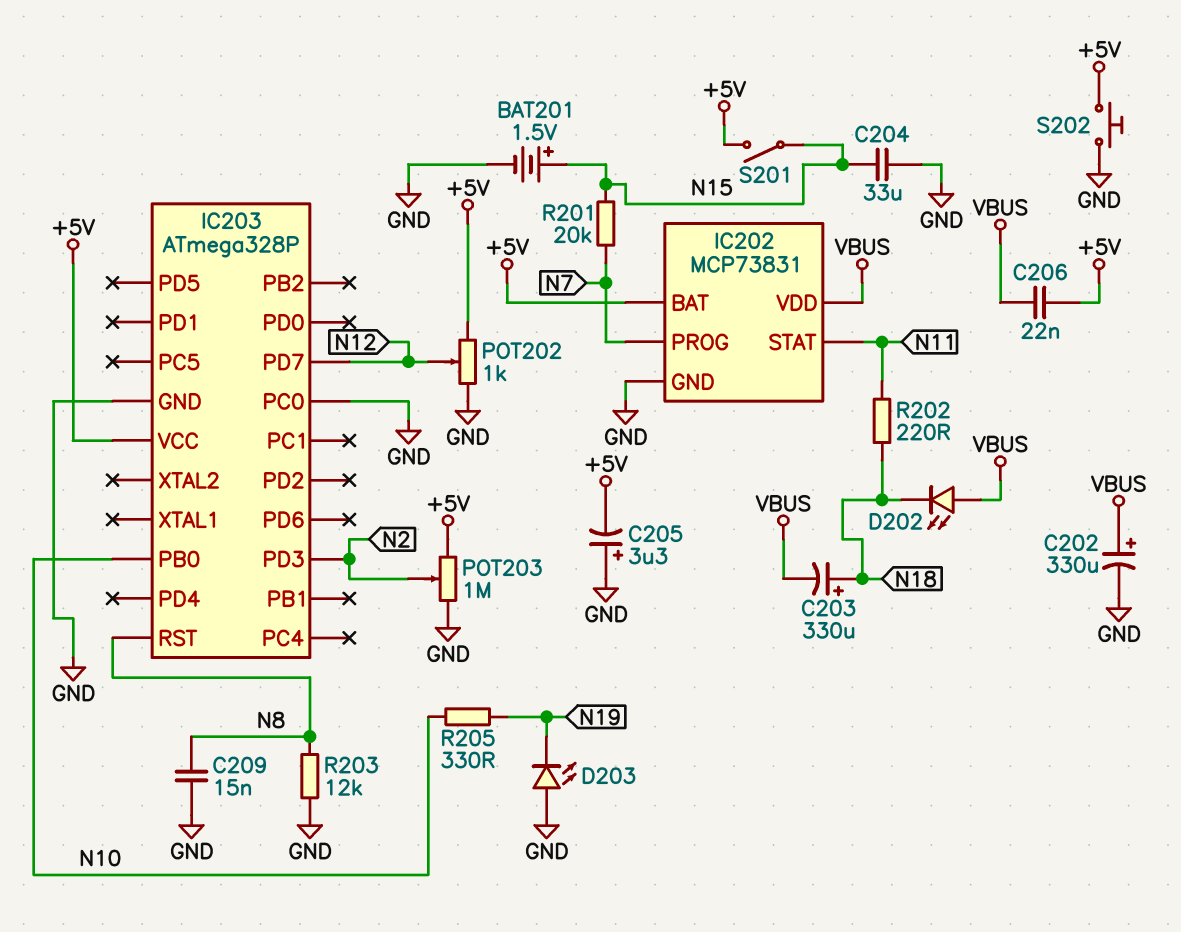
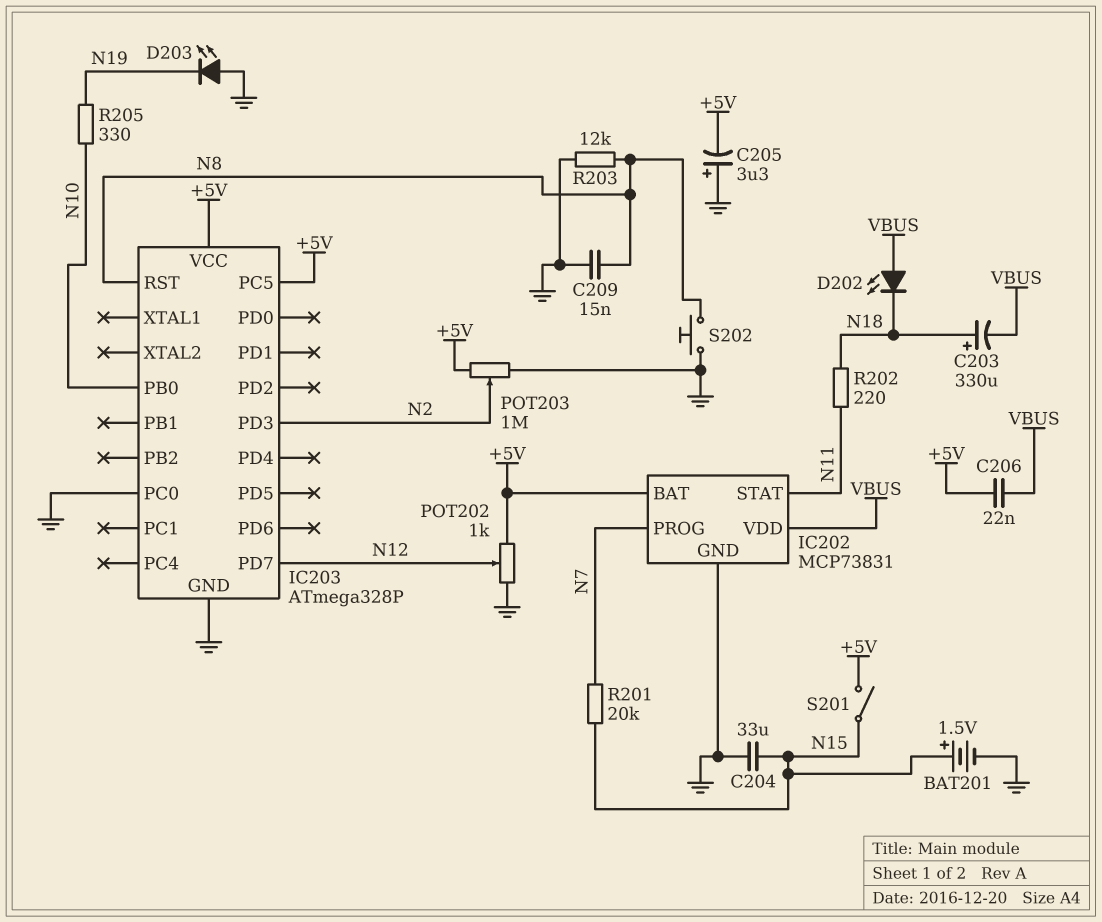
C202: 330uF (plus VBUS, minus GND) -> none
IC203 pin PC5: none -> +5V
S202: button (+5V, GND) -> button (GND, N8)

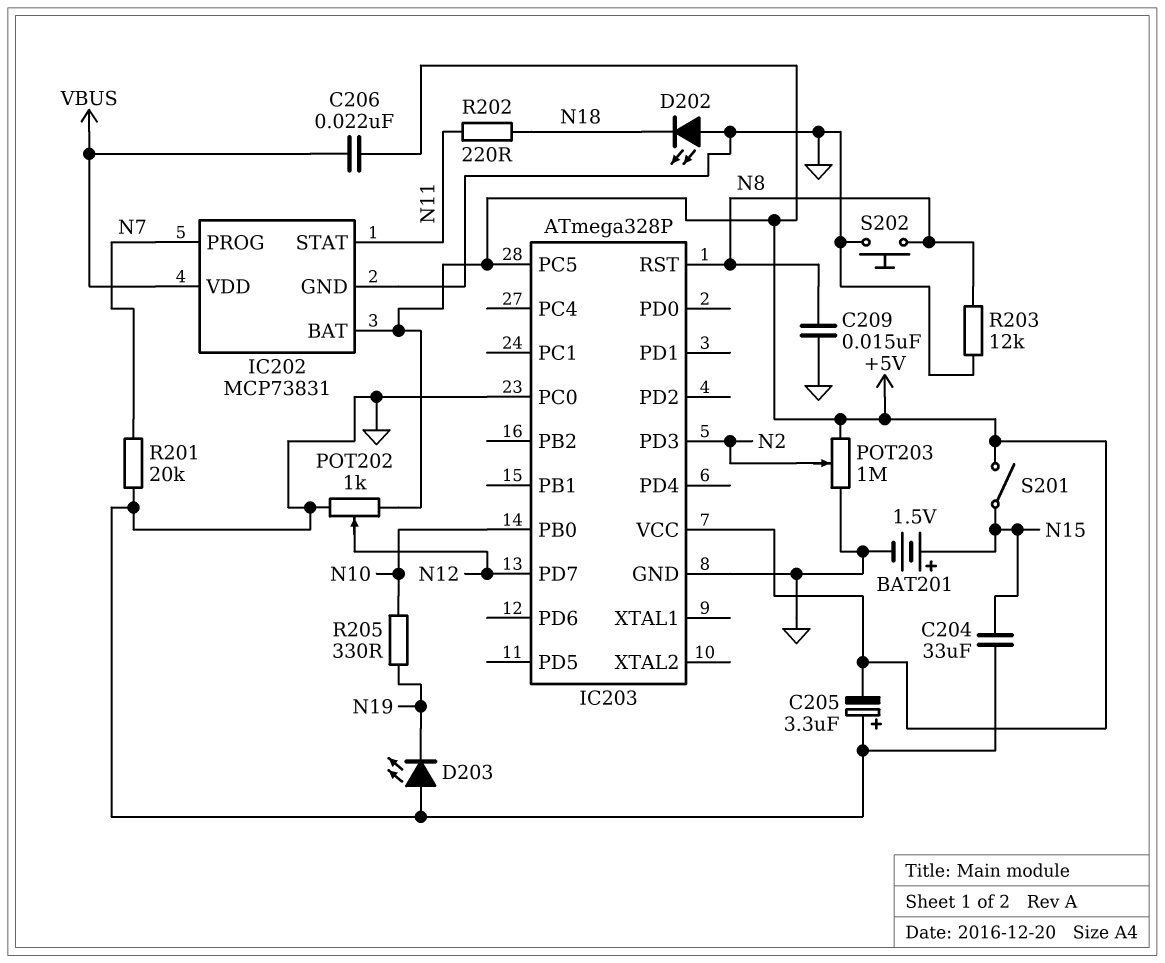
C203: 330uF (plus N18, minus VBUS) -> none
D202: LED (A VBUS, K N18) -> LED (A GND, K N18)
R201: 20k (N7, N15) -> 20k (GND, N7)

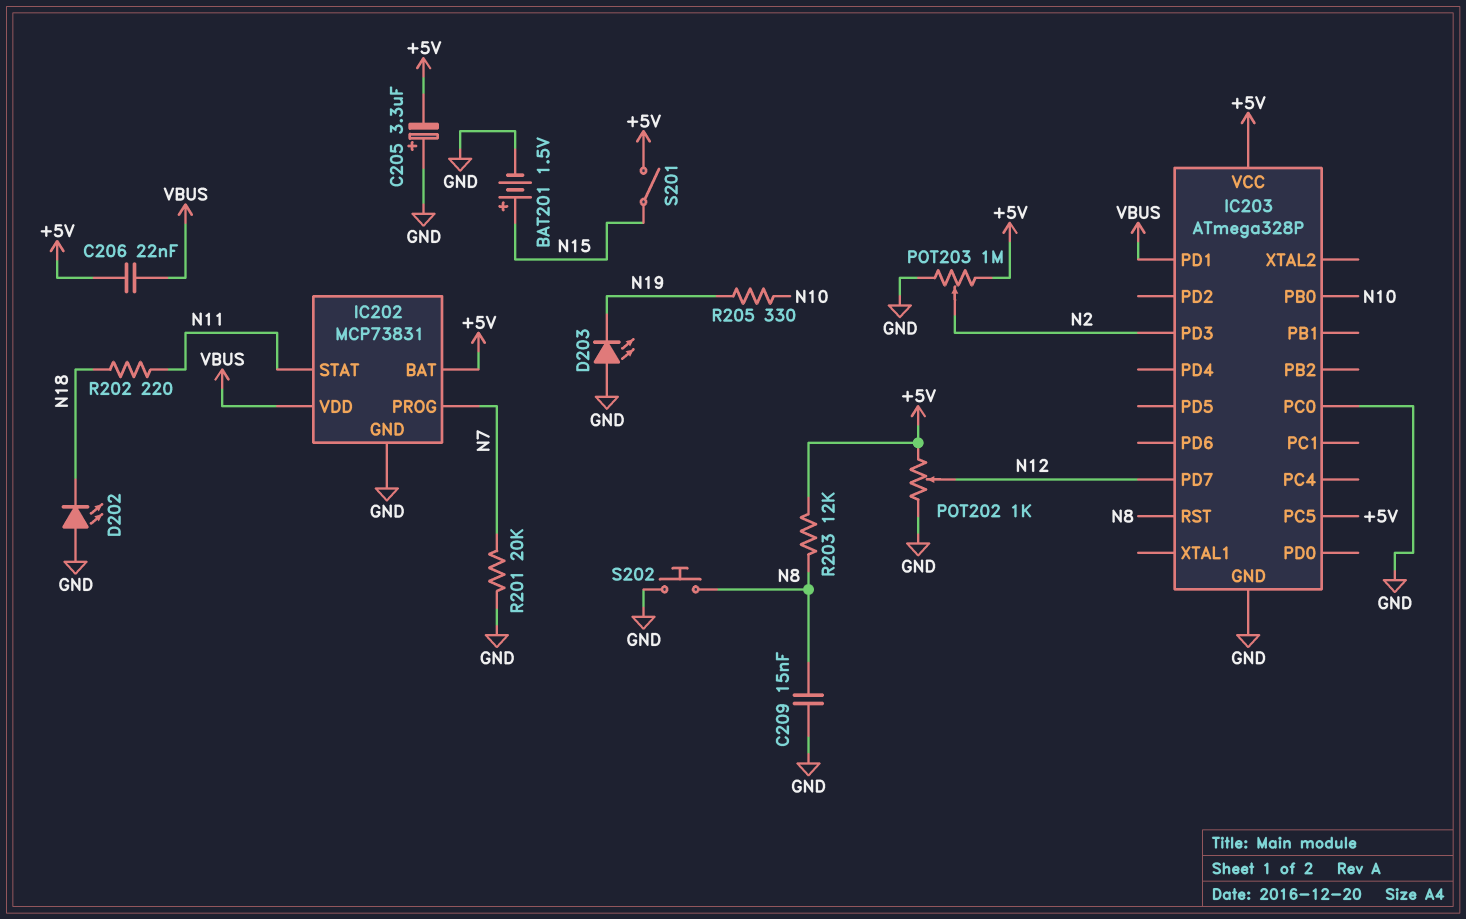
C204: 33uF (GND, N15) -> none
IC203 pin PD1: none -> VBUS
R203: 12k (GND, N8) -> 12k (+5V, N8)

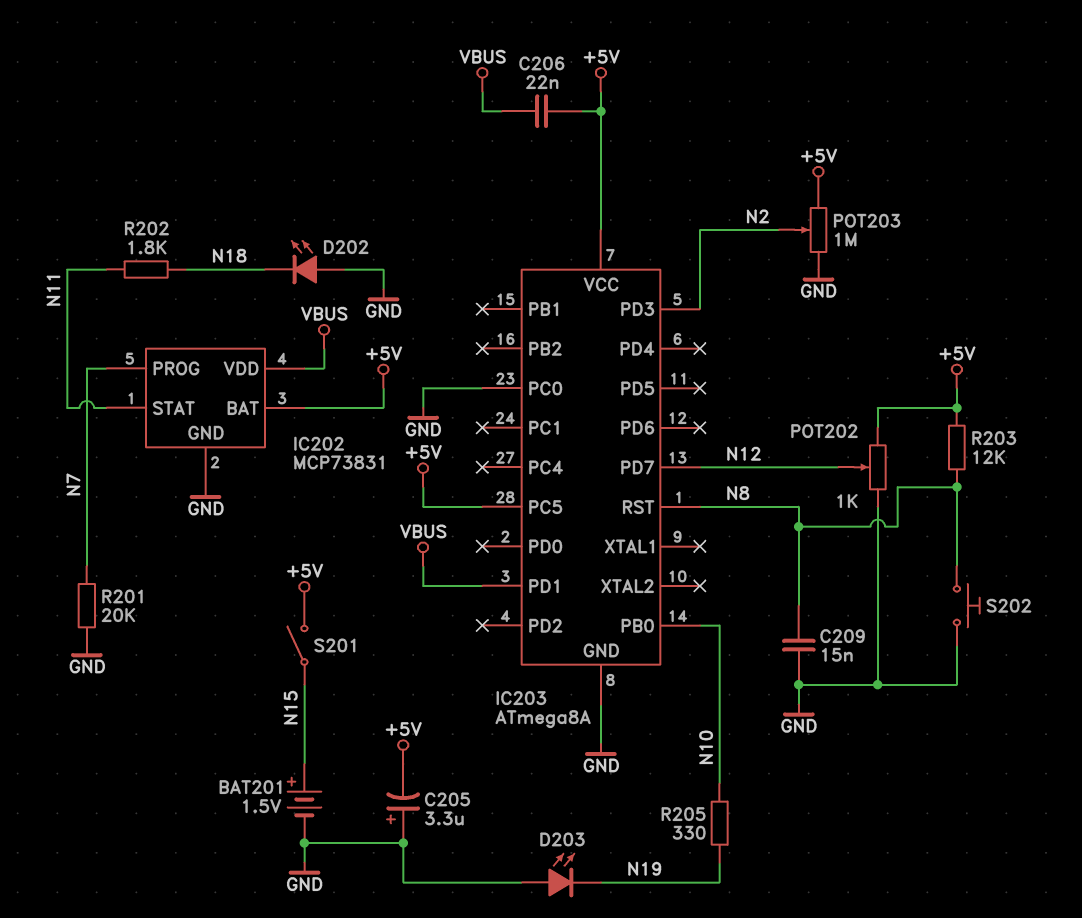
IC203: ATmega328P -> ATmega8A
R202: 220 (N11, N18) -> 1.8k (N11, N18)

